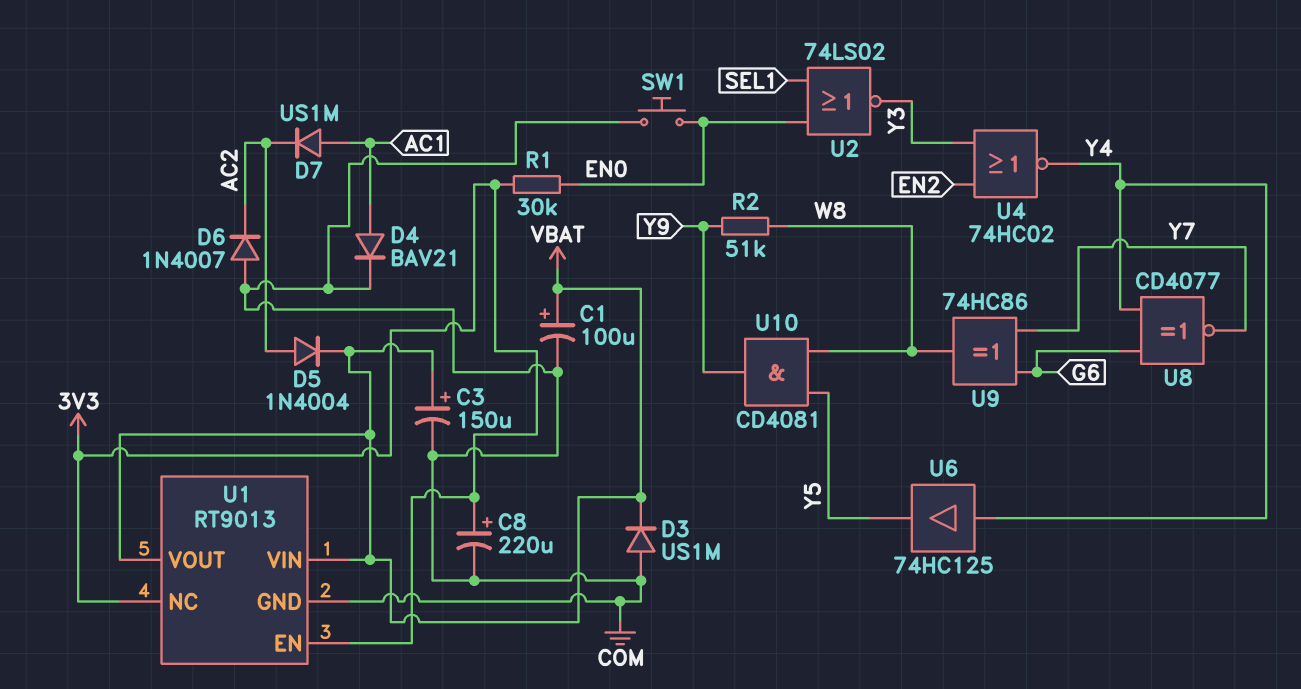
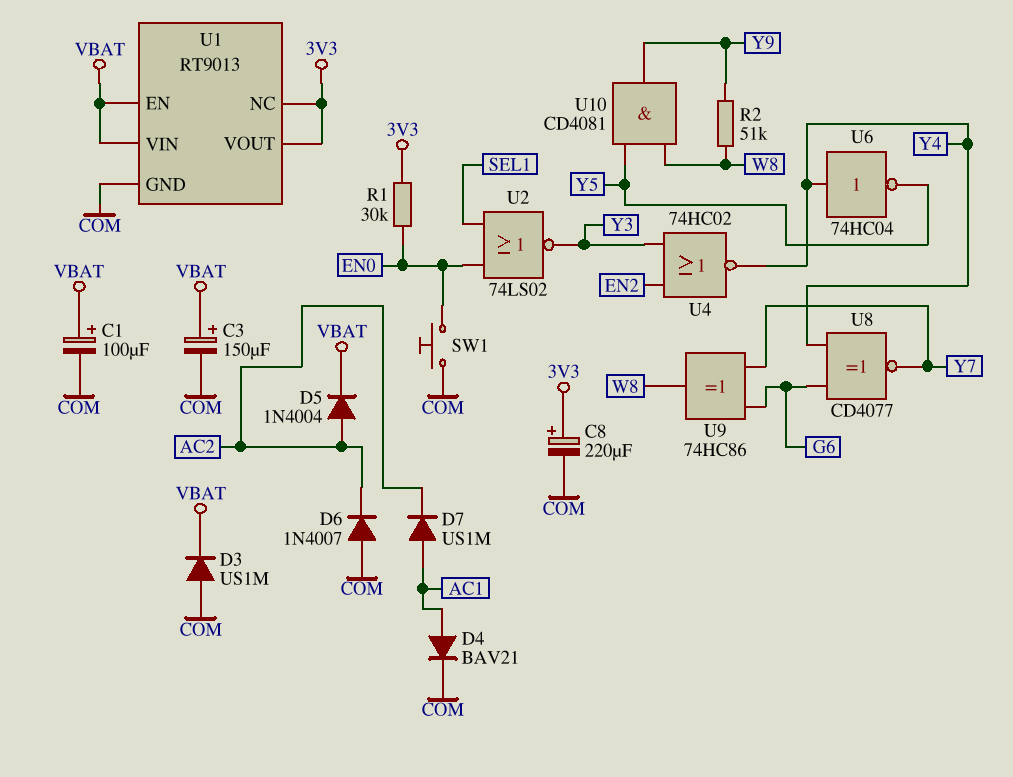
U1 pin EN: 3V3 -> VBAT
U1 pin VOUT: VBAT -> 3V3
U6: buffer 74HC125 (in Y4, out Y5) -> NOT 74HC04 (in Y4, out Y5)

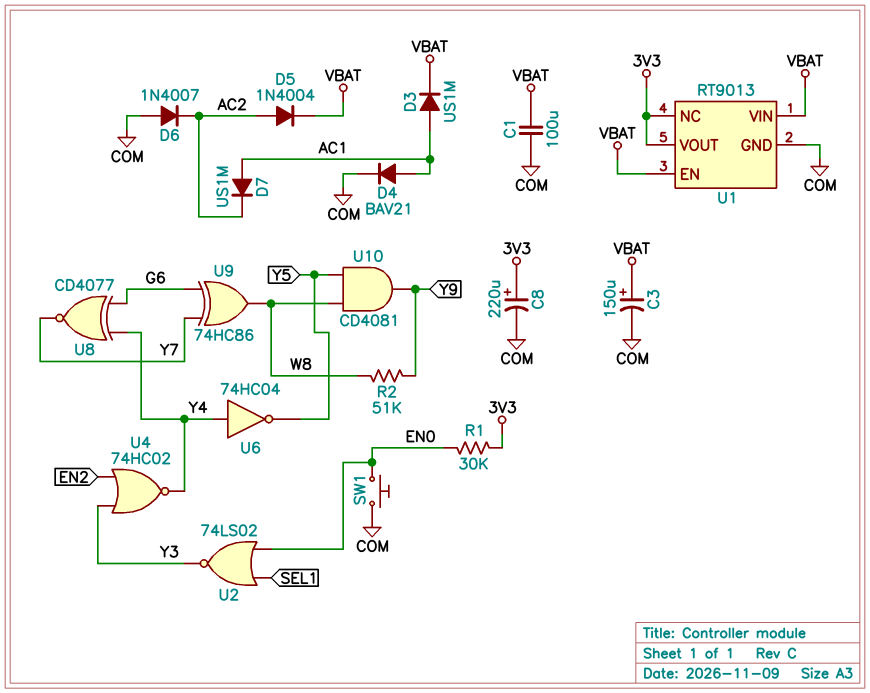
C1: 100uF (plus VBAT, minus COM) -> 100uF (COM, VBAT)
D3: diode US1M (A COM, K VBAT) -> diode US1M (A AC1, K VBAT)

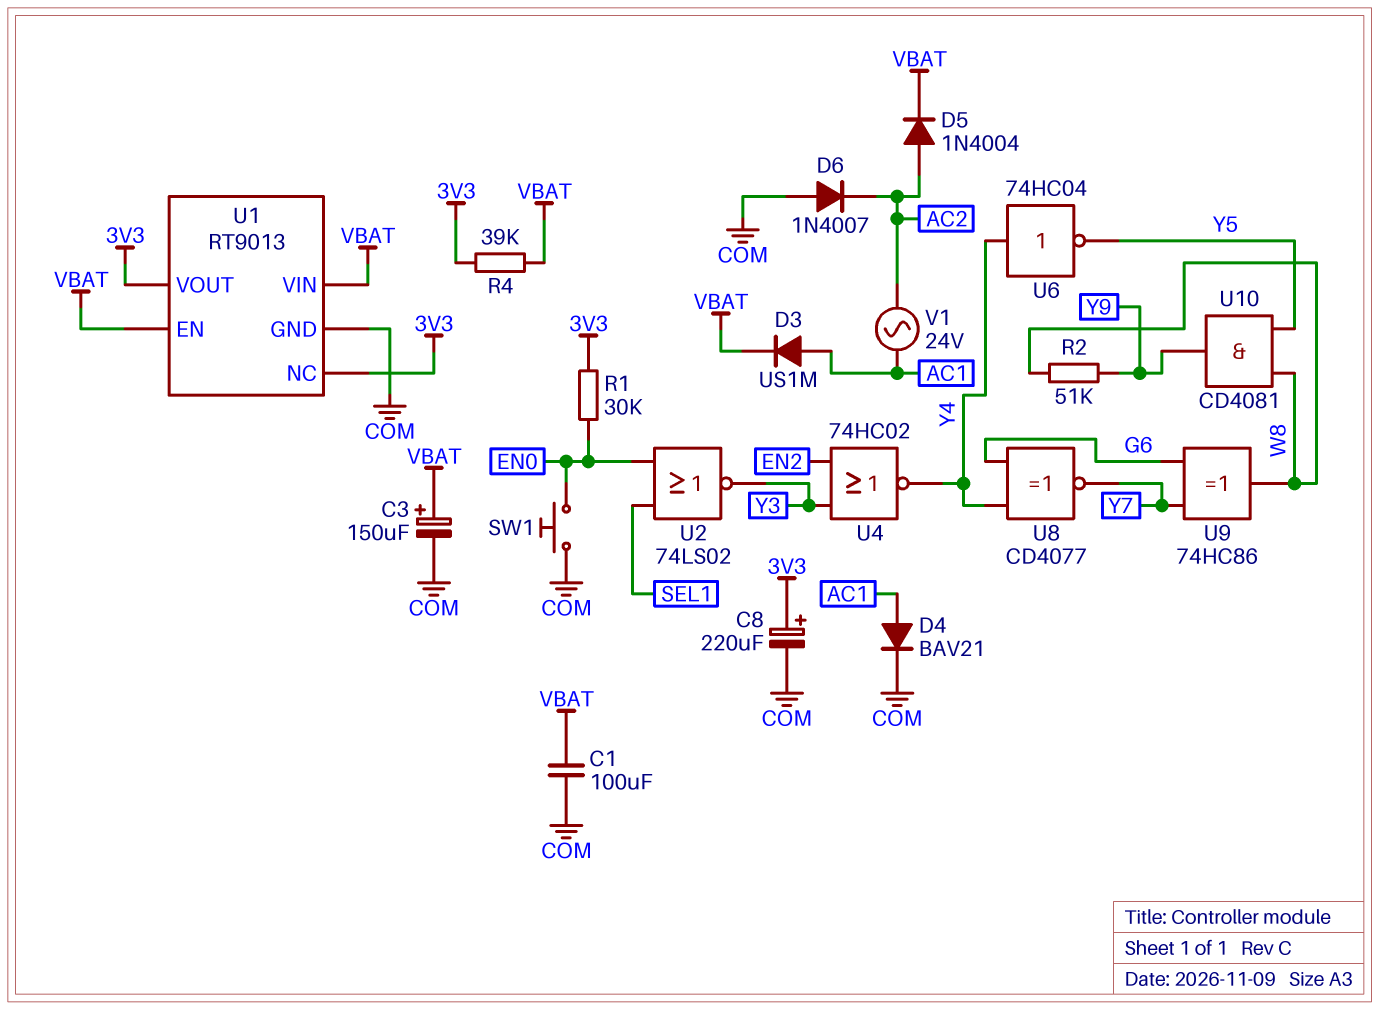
D7: diode US1M (A AC1, K AC2) -> none
R4: none -> 39k (3V3, VBAT)
V1: none -> AC 24V (AC1, AC2)

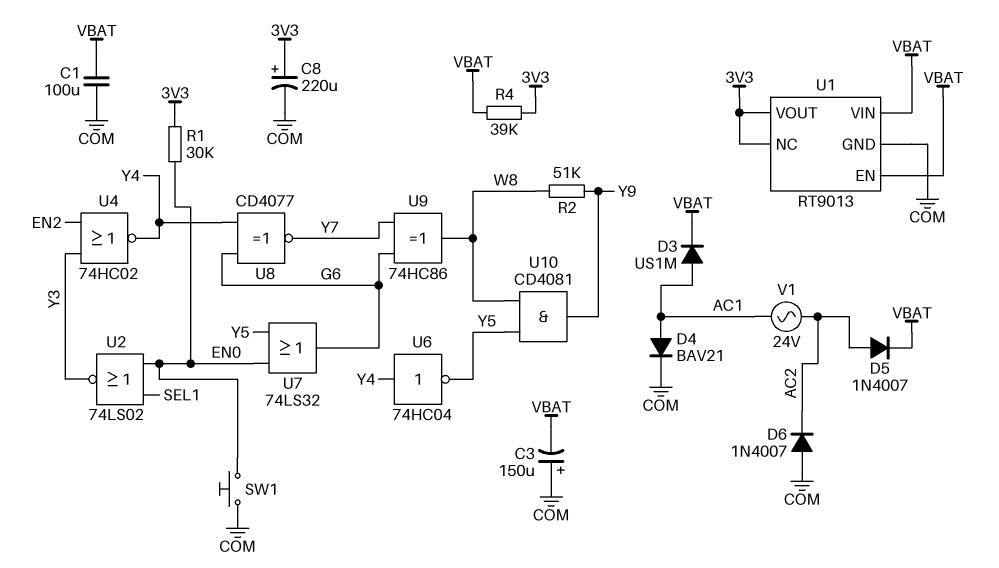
C3: 150uF (plus VBAT, minus COM) -> 150uF (plus COM, minus VBAT)
D5: diode 1N4004 (A AC2, K VBAT) -> diode 1N4007 (A AC2, K VBAT)
U7: none -> OR 74LS32 (in EN0, in Y5, out G6)

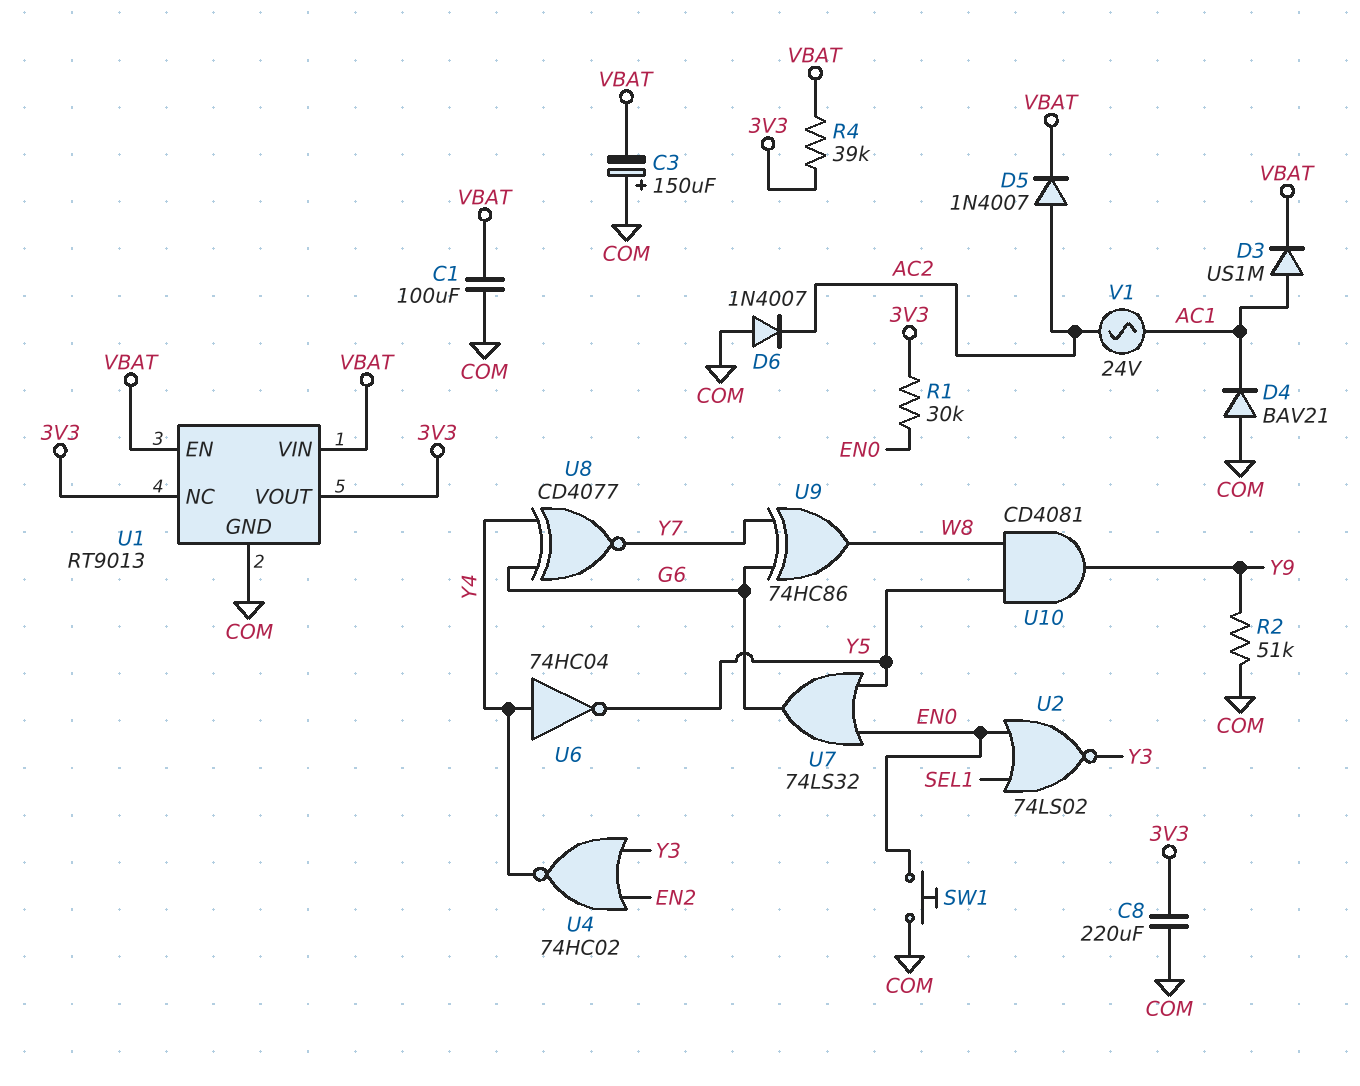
C8: 220uF (plus 3V3, minus COM) -> 220uF (3V3, COM)
D4: diode BAV21 (A AC1, K COM) -> diode BAV21 (A COM, K AC1)
R2: 51k (W8, Y9) -> 51k (COM, Y9)

